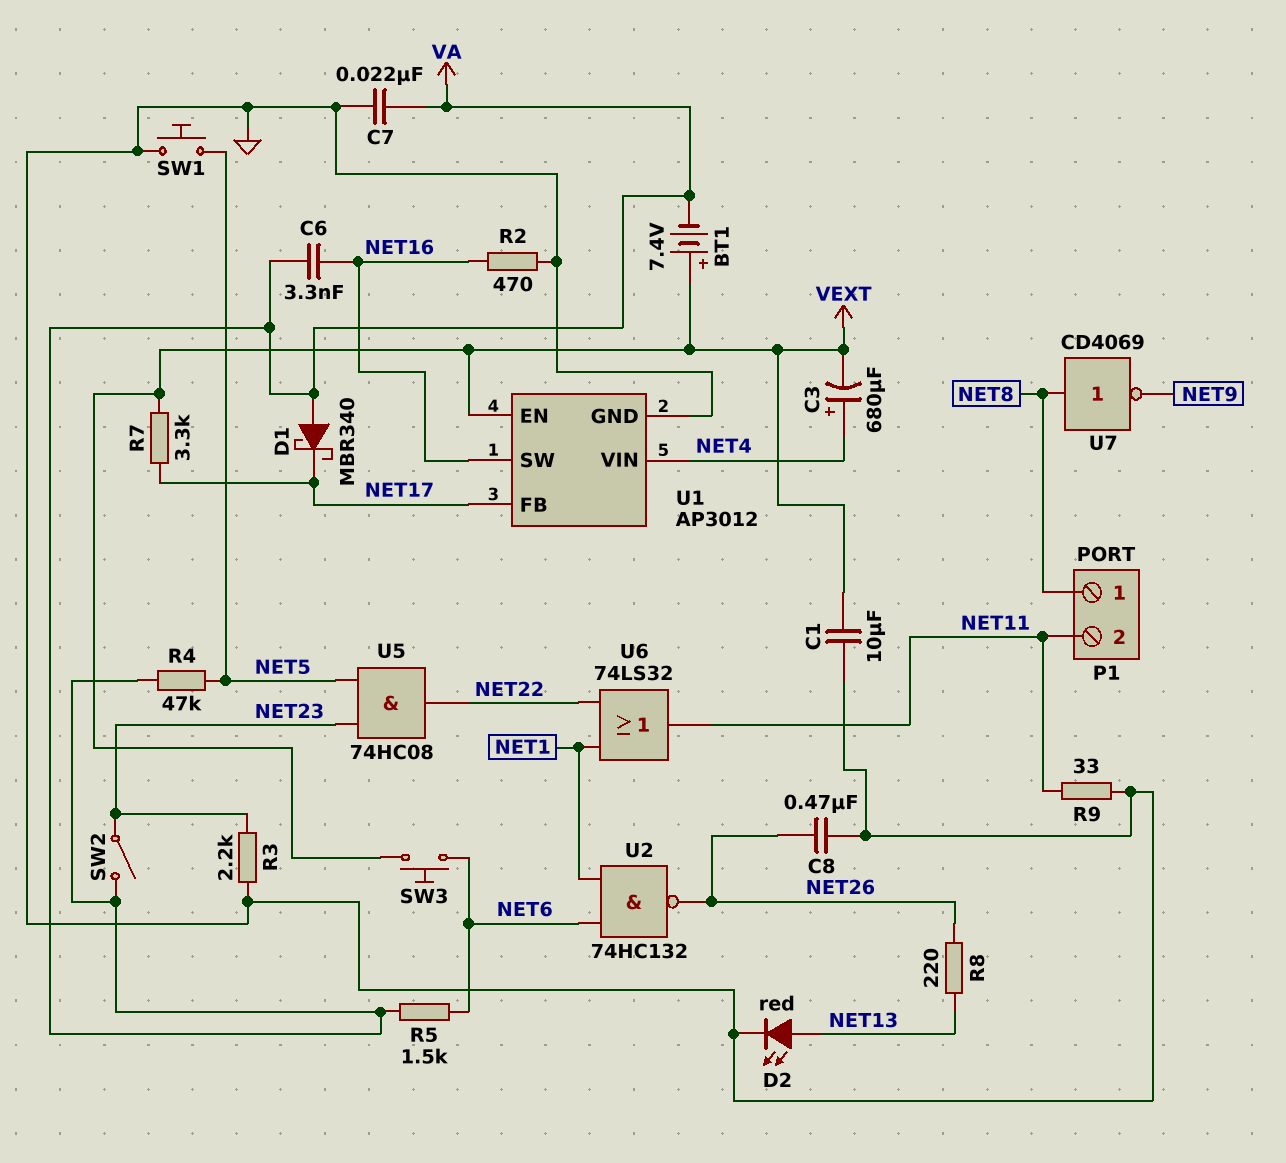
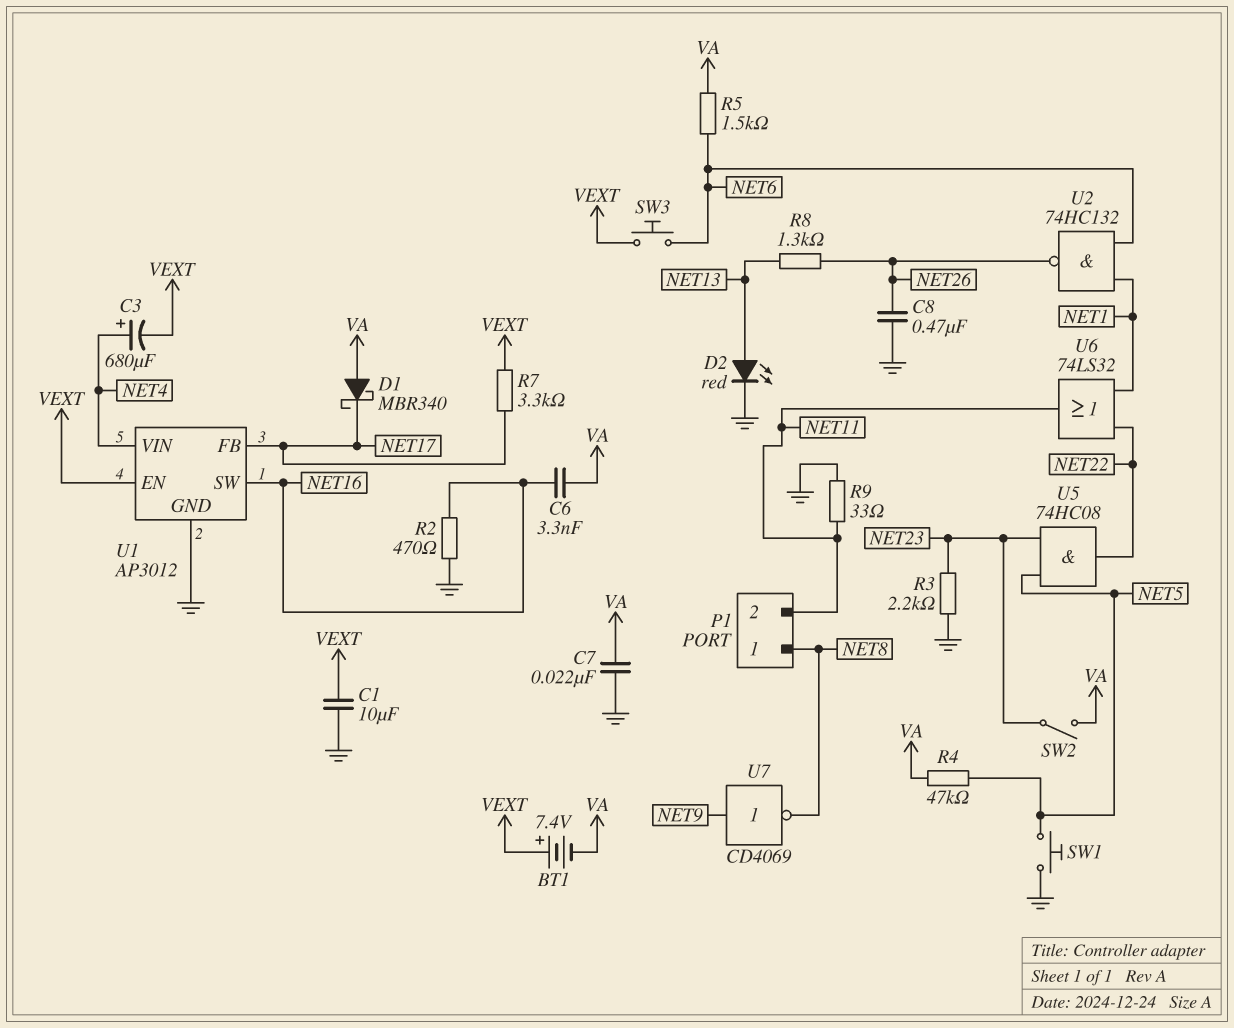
R8: 220 (NET13, NET26) -> 1.3k (NET13, NET26)
U7: NOT CD4069 (in NET8, out NET9) -> NOT CD4069 (in NET9, out NET8)

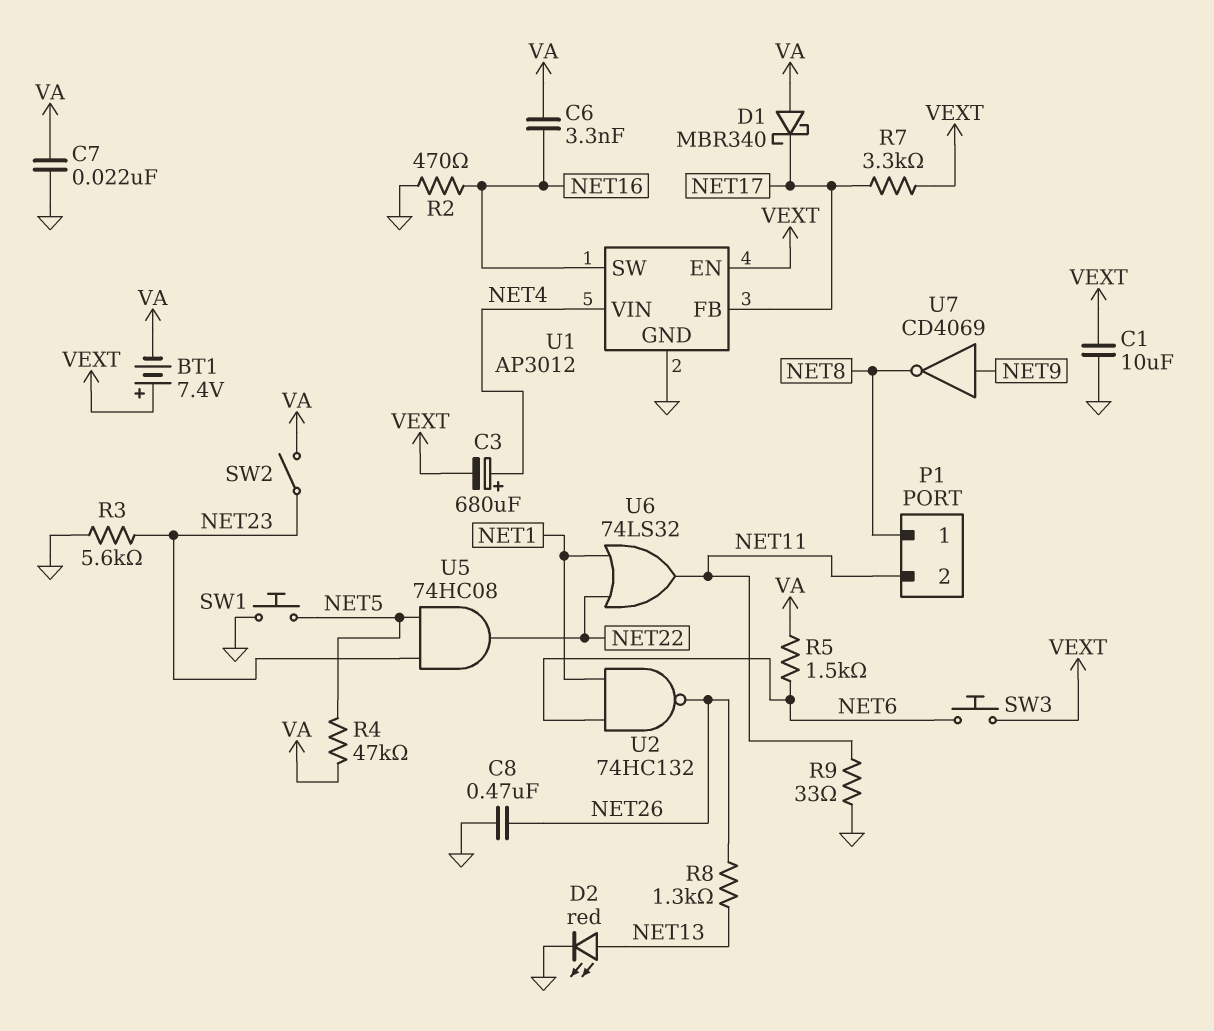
R3: 2.2k (GND, NET23) -> 5.6k (GND, NET23)

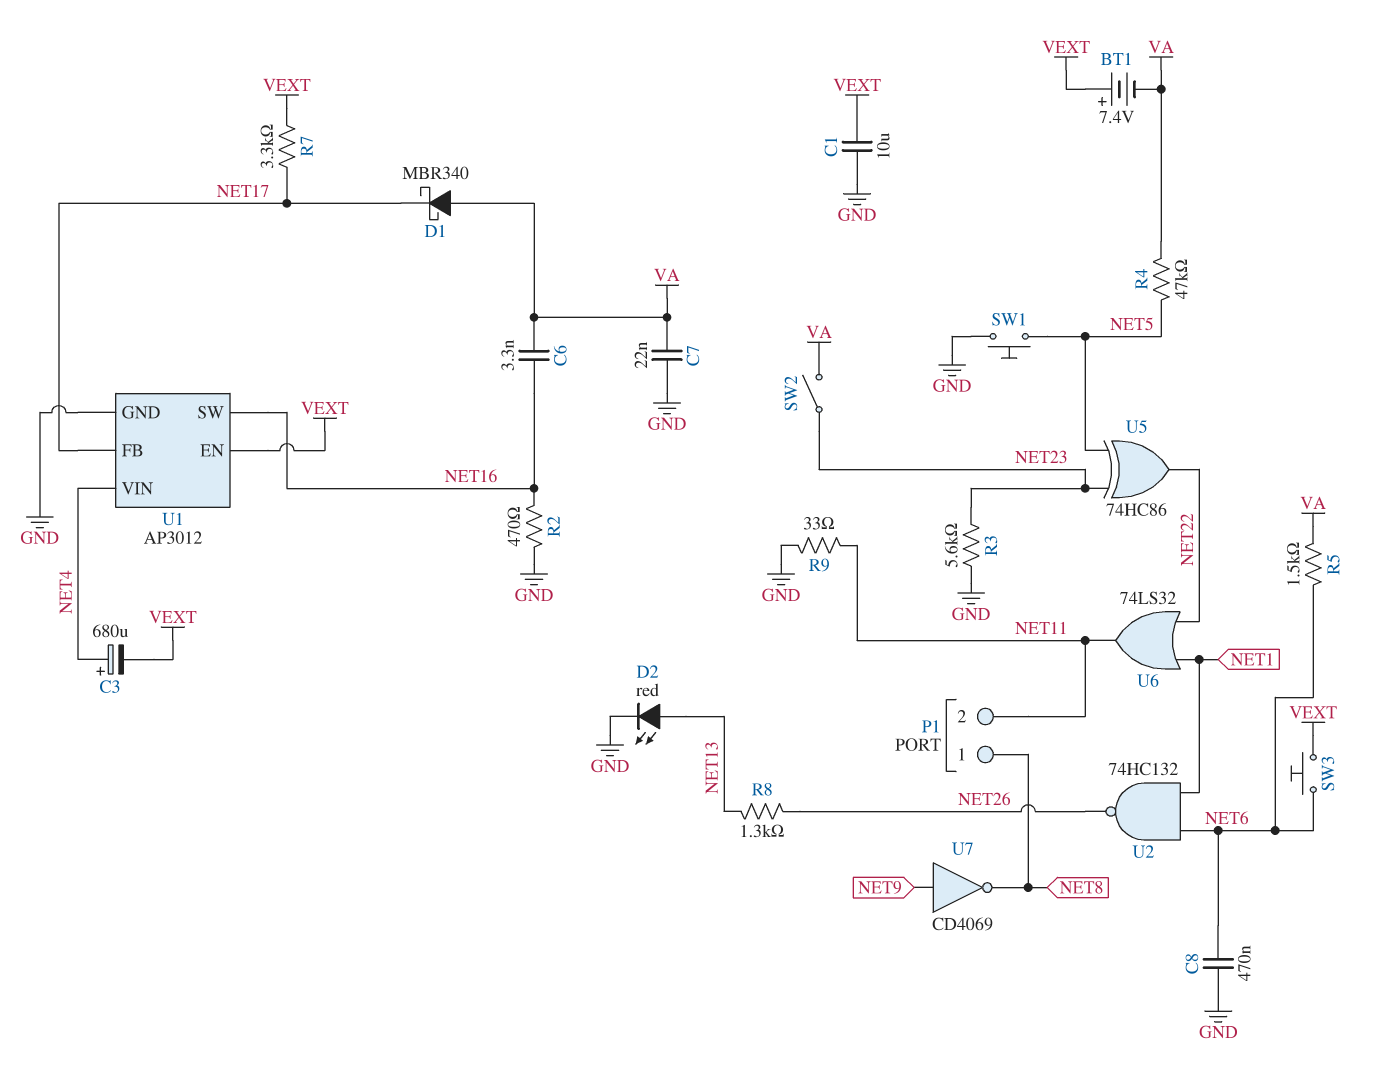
C8: 470nF (GND, NET26) -> 470nF (GND, NET6)
U5: AND 74HC08 (in NET5, in NET23, out NET22) -> XOR 74HC86 (in NET5, in NET23, out NET22)

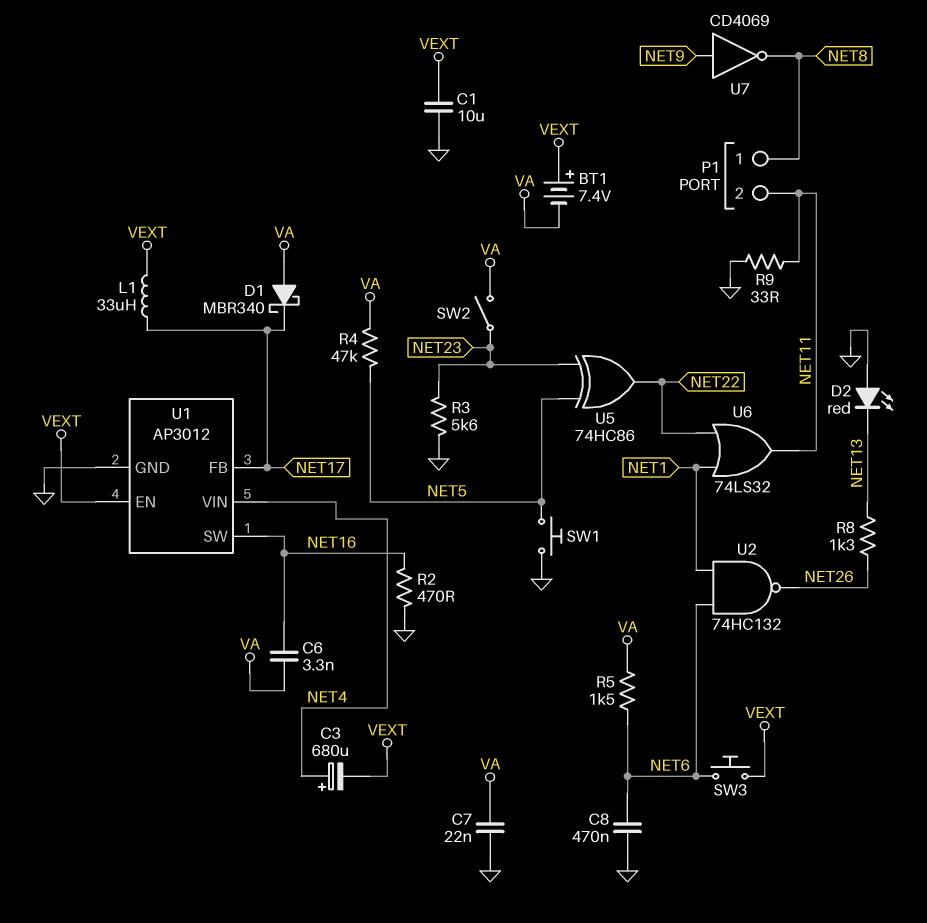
D2: LED red (A NET13, K GND) -> LED red (A GND, K NET13)
L1: none -> 33uH (NET17, VEXT)
R7: 3.3k (NET17, VEXT) -> none

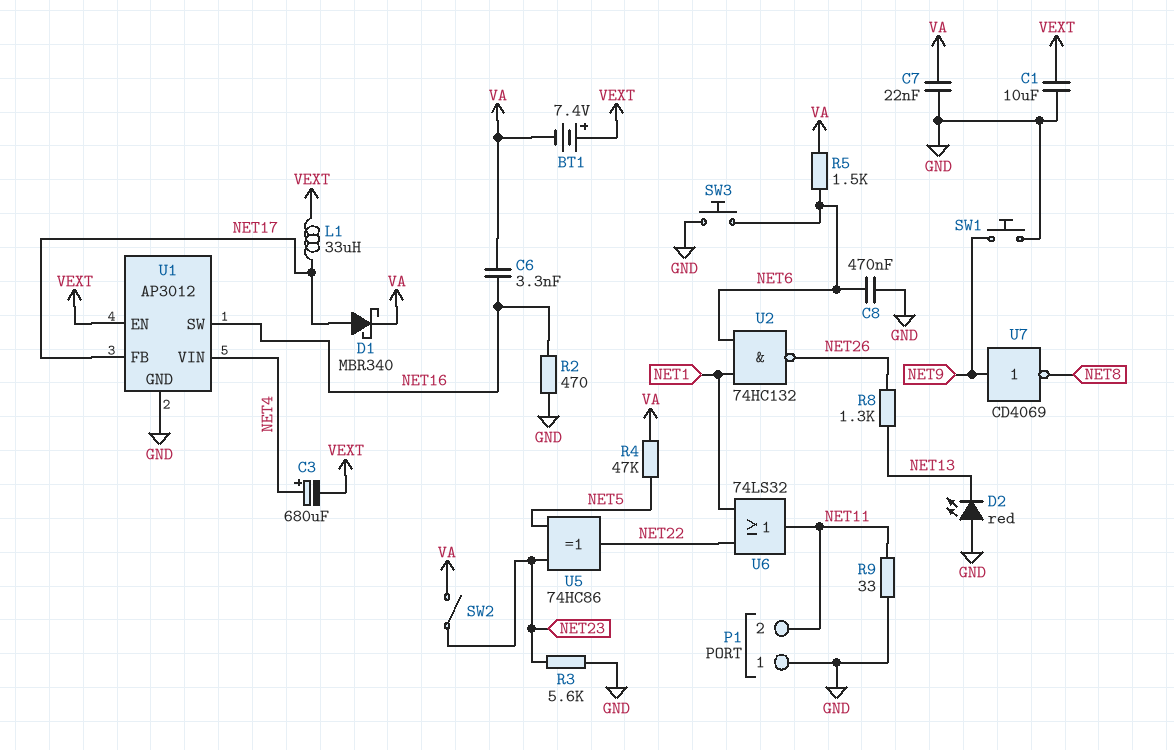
D1: schottky MBR340 (A VA, K NET17) -> schottky MBR340 (A NET17, K VA)
P1 pin 1: NET8 -> GND
SW1: button (GND, NET5) -> button (GND, NET9)
SW3: button (NET6, VEXT) -> button (GND, NET6)

